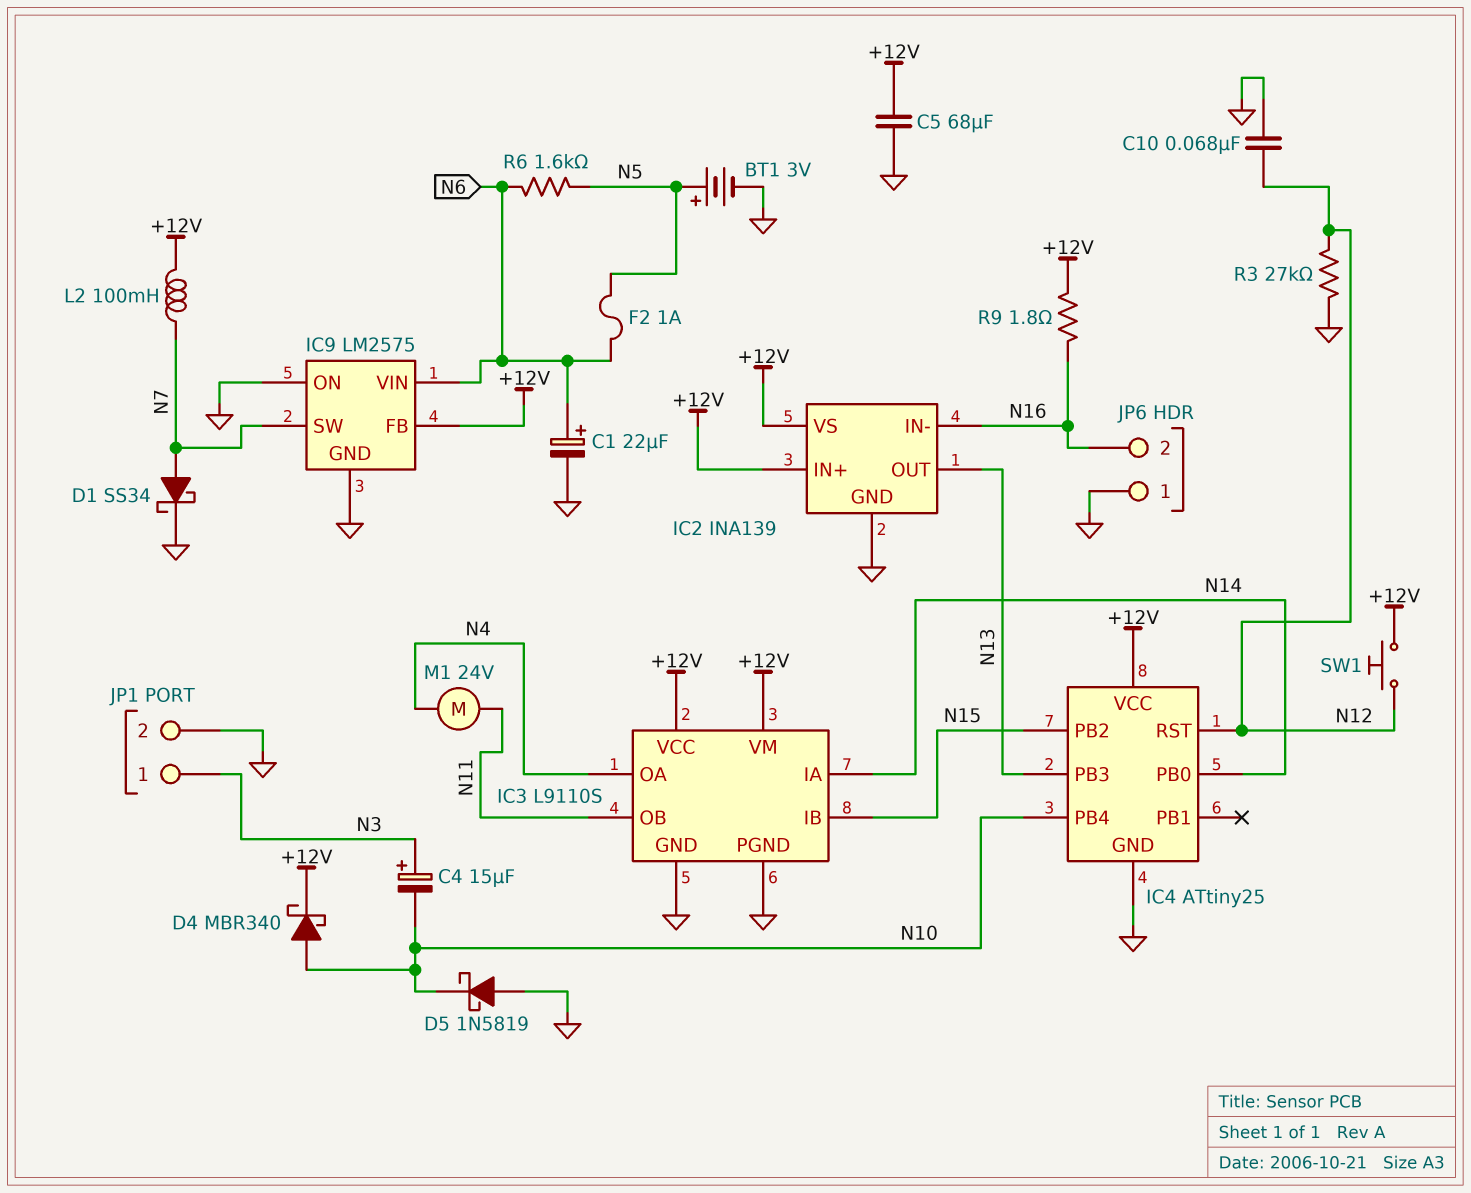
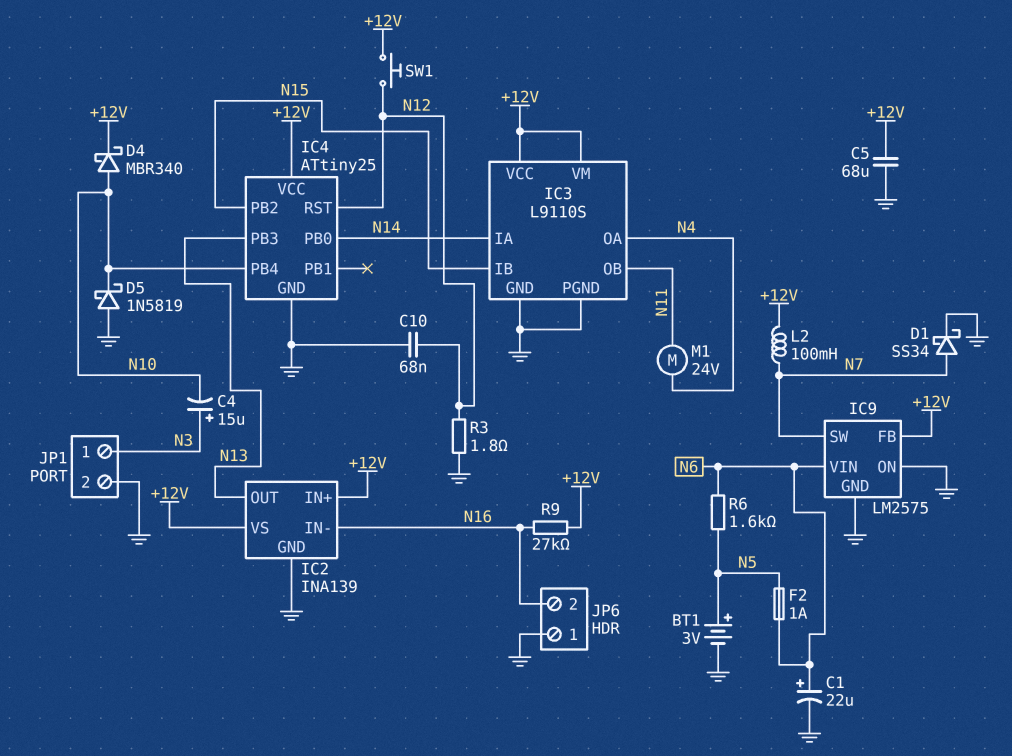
R3: 27k (GND, N12) -> 1.8 (GND, N12)
R9: 1.8 (+12V, N16) -> 27k (+12V, N16)

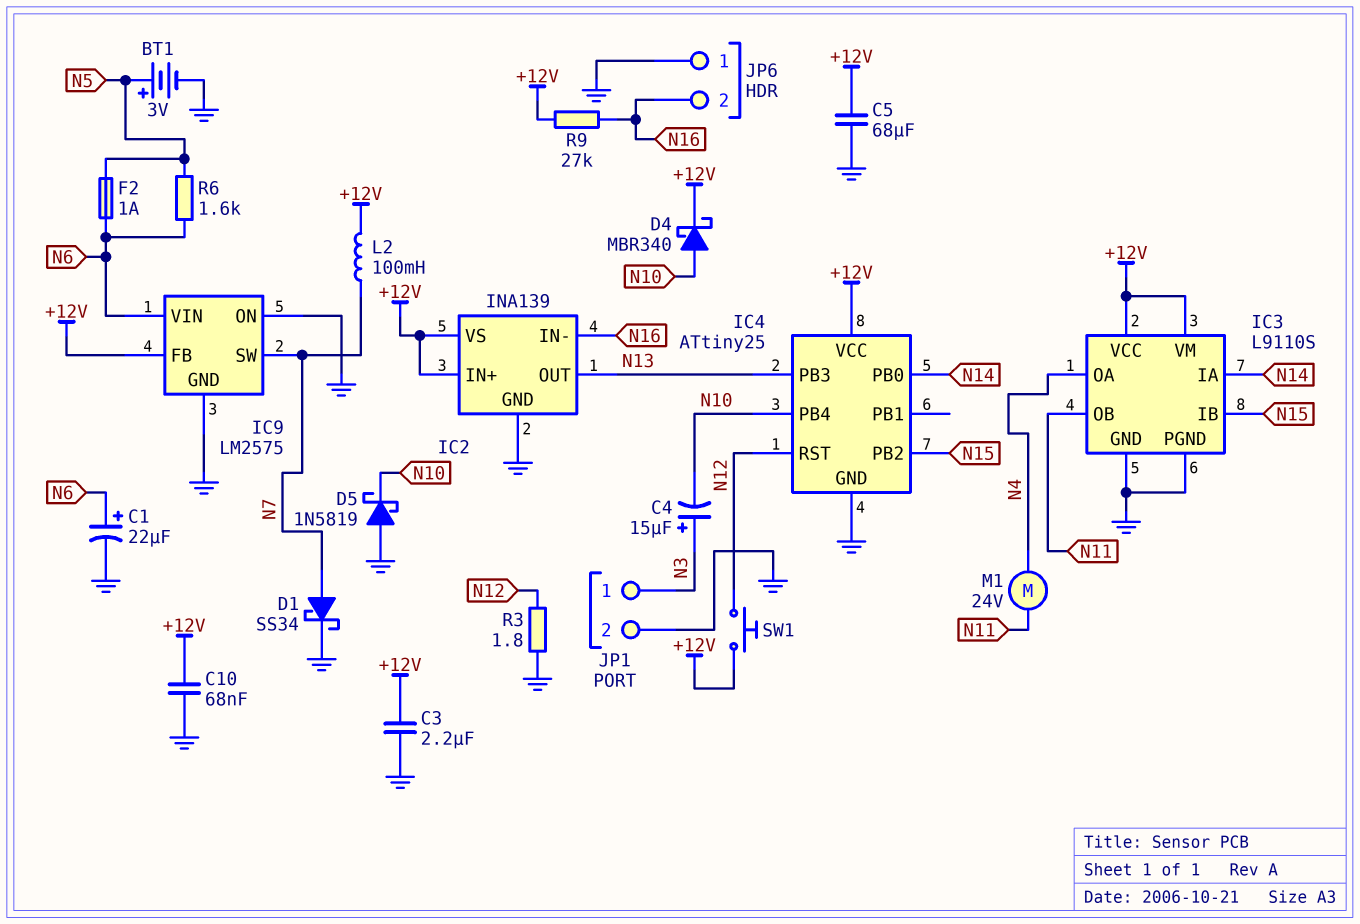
C3: none -> 2.2uF (+12V, GND)
C10: 68nF (GND, N12) -> 68nF (+12V, GND)

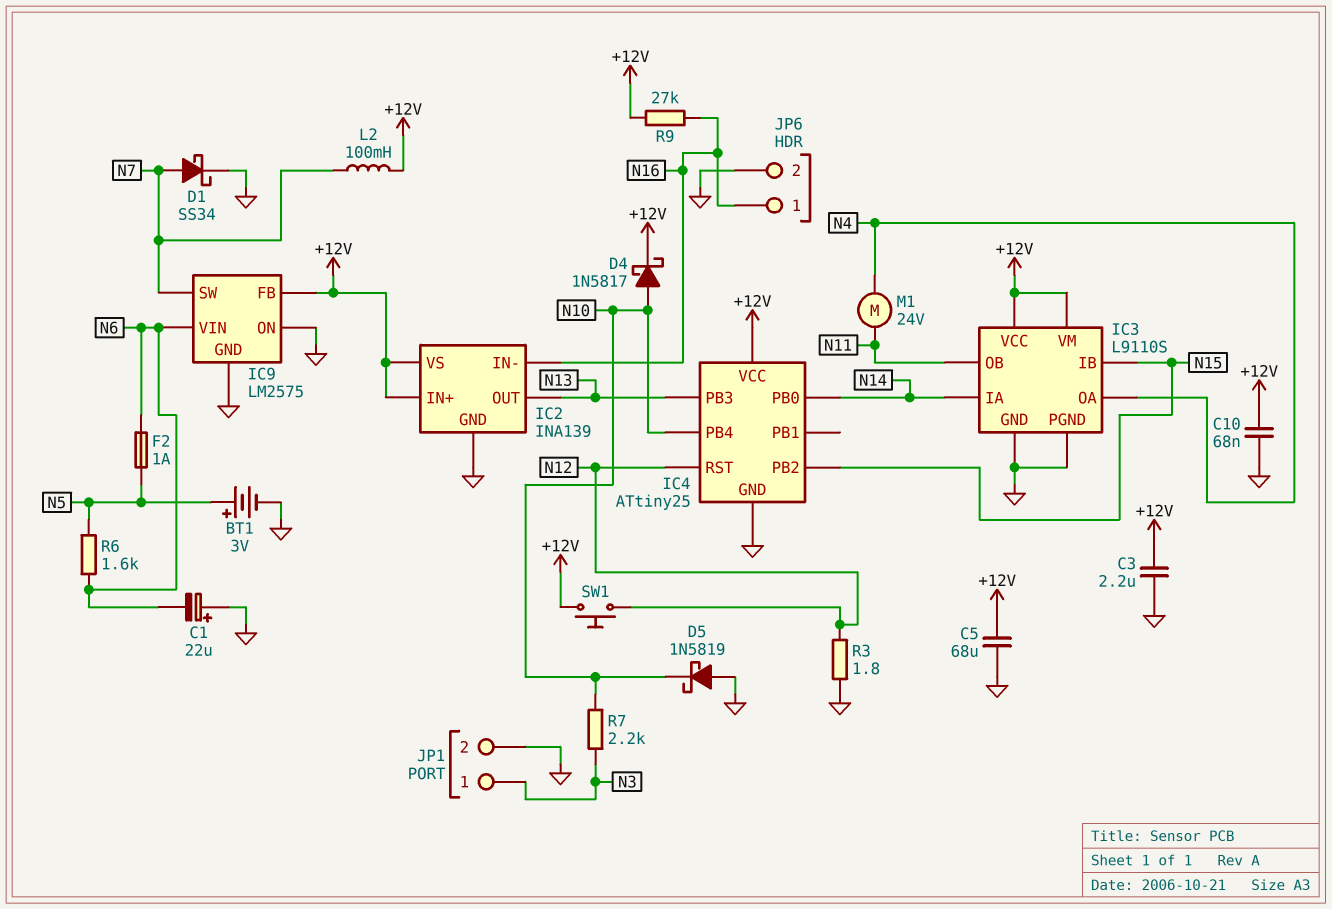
C1: 22uF (plus N6, minus GND) -> 22uF (plus GND, minus N6)
C4: 15uF (plus N3, minus N10) -> none
D4: schottky MBR340 (A N10, K +12V) -> schottky 1N5817 (A N10, K +12V)
JP6 pin 1: GND -> N16
JP6 pin 2: N16 -> GND
R7: none -> 2.2k (N3, N10)

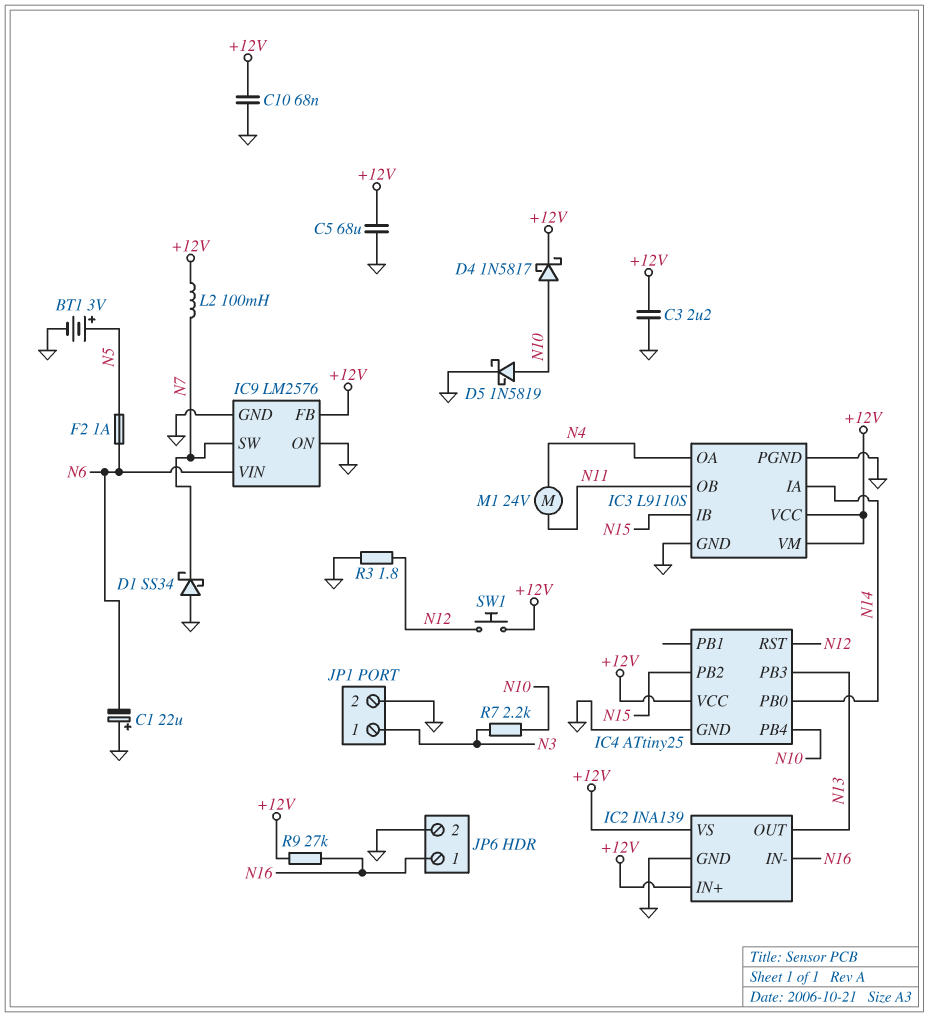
D1: schottky SS34 (A N7, K GND) -> schottky SS34 (A GND, K N7)
D5: schottky 1N5819 (A GND, K N10) -> schottky 1N5819 (A N10, K GND)
IC9: LM2575 -> LM2576
R6: 1.6k (N5, N6) -> none

